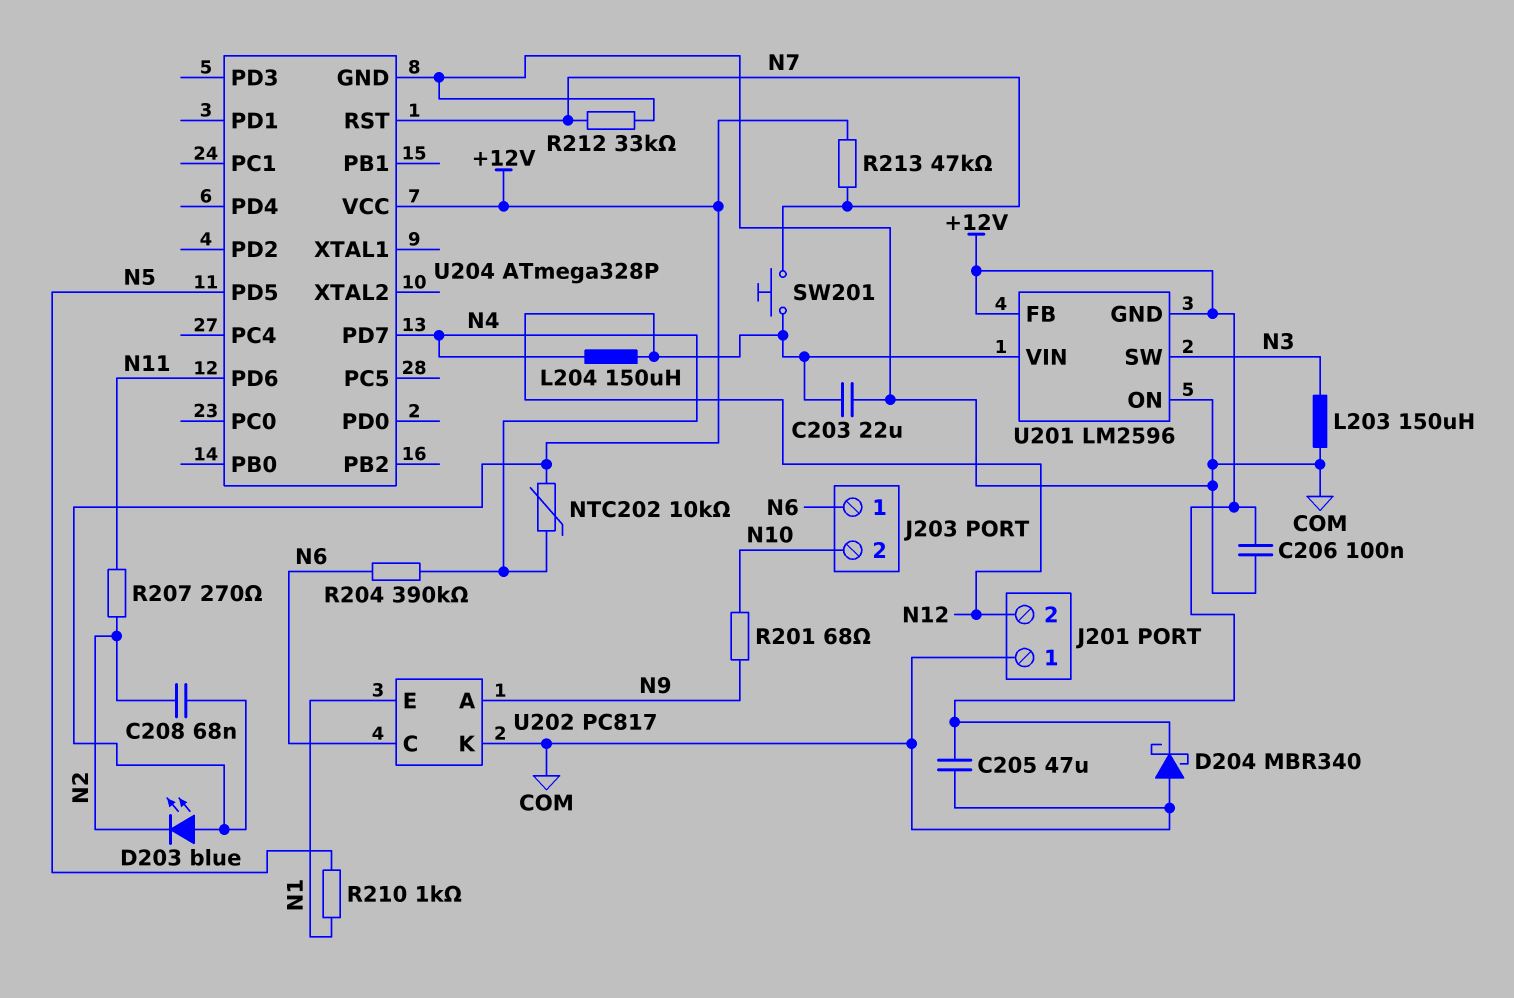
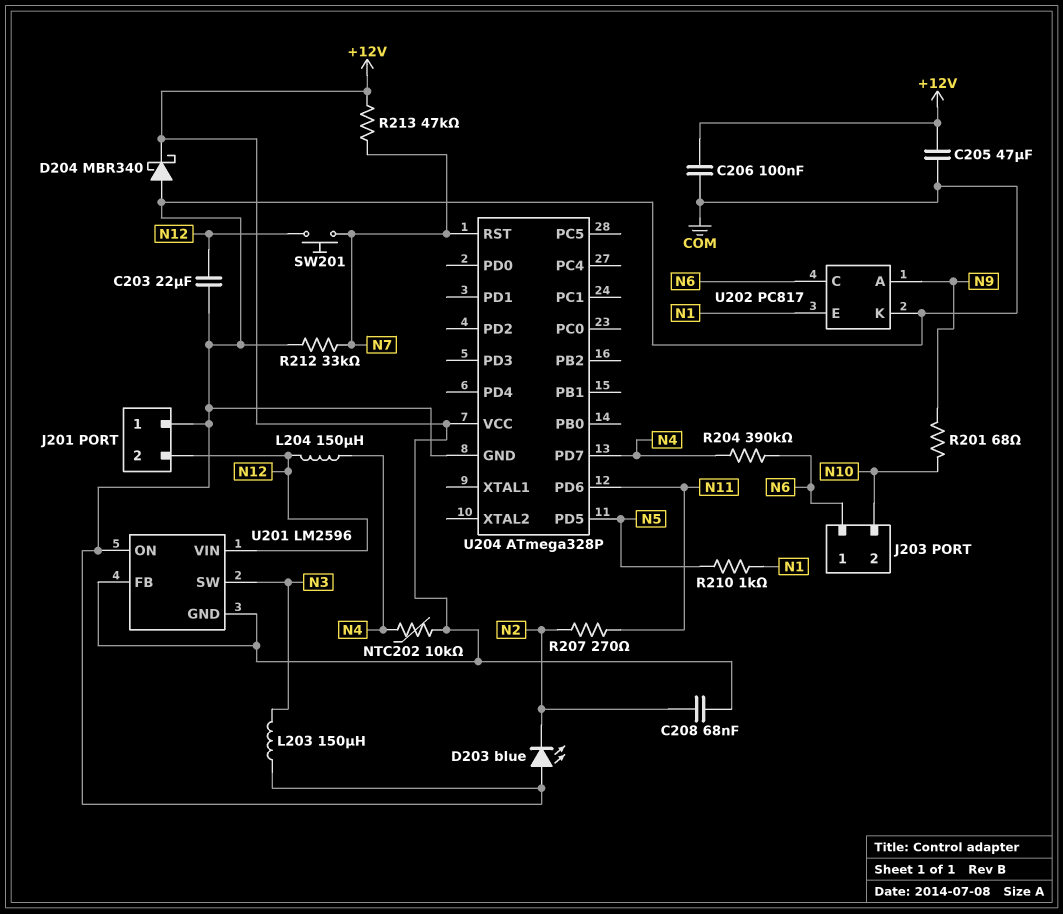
D203: LED blue (A +12V, K N2) -> LED blue (A COM, K N2)

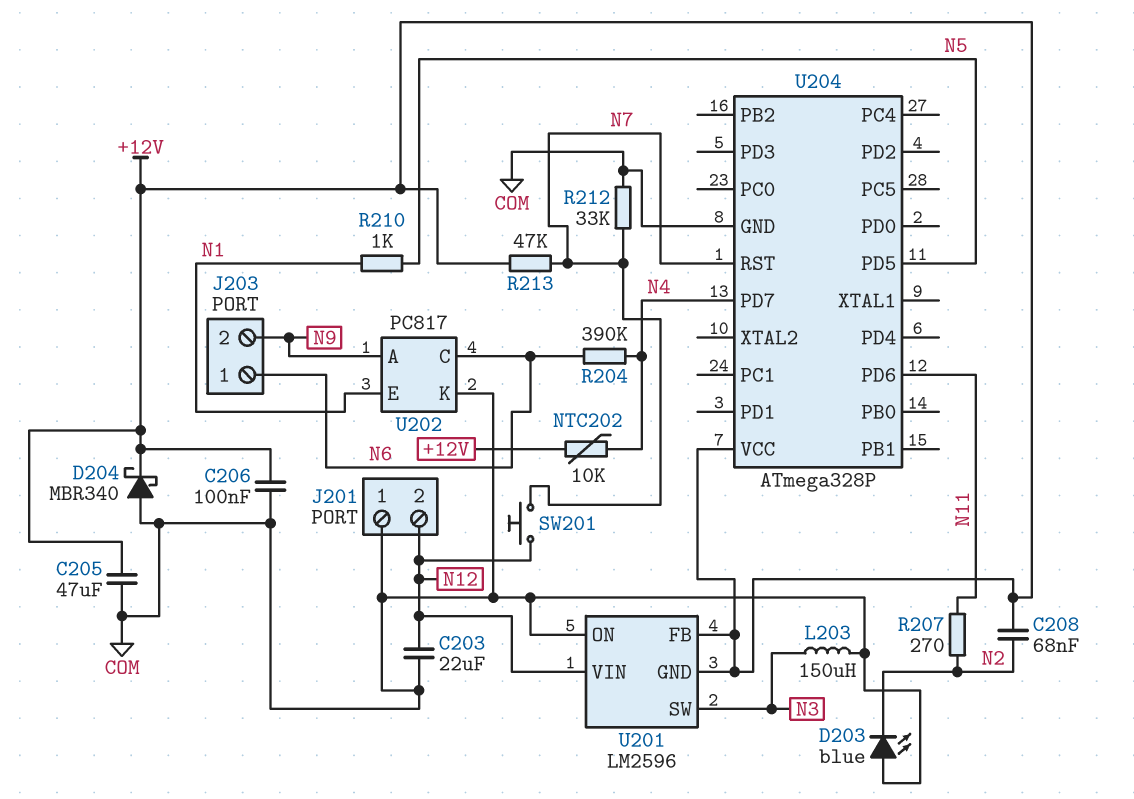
J203 pin 2: N10 -> N9
L204: 150uH (N4, N12) -> none
R201: 68 (N9, N10) -> none

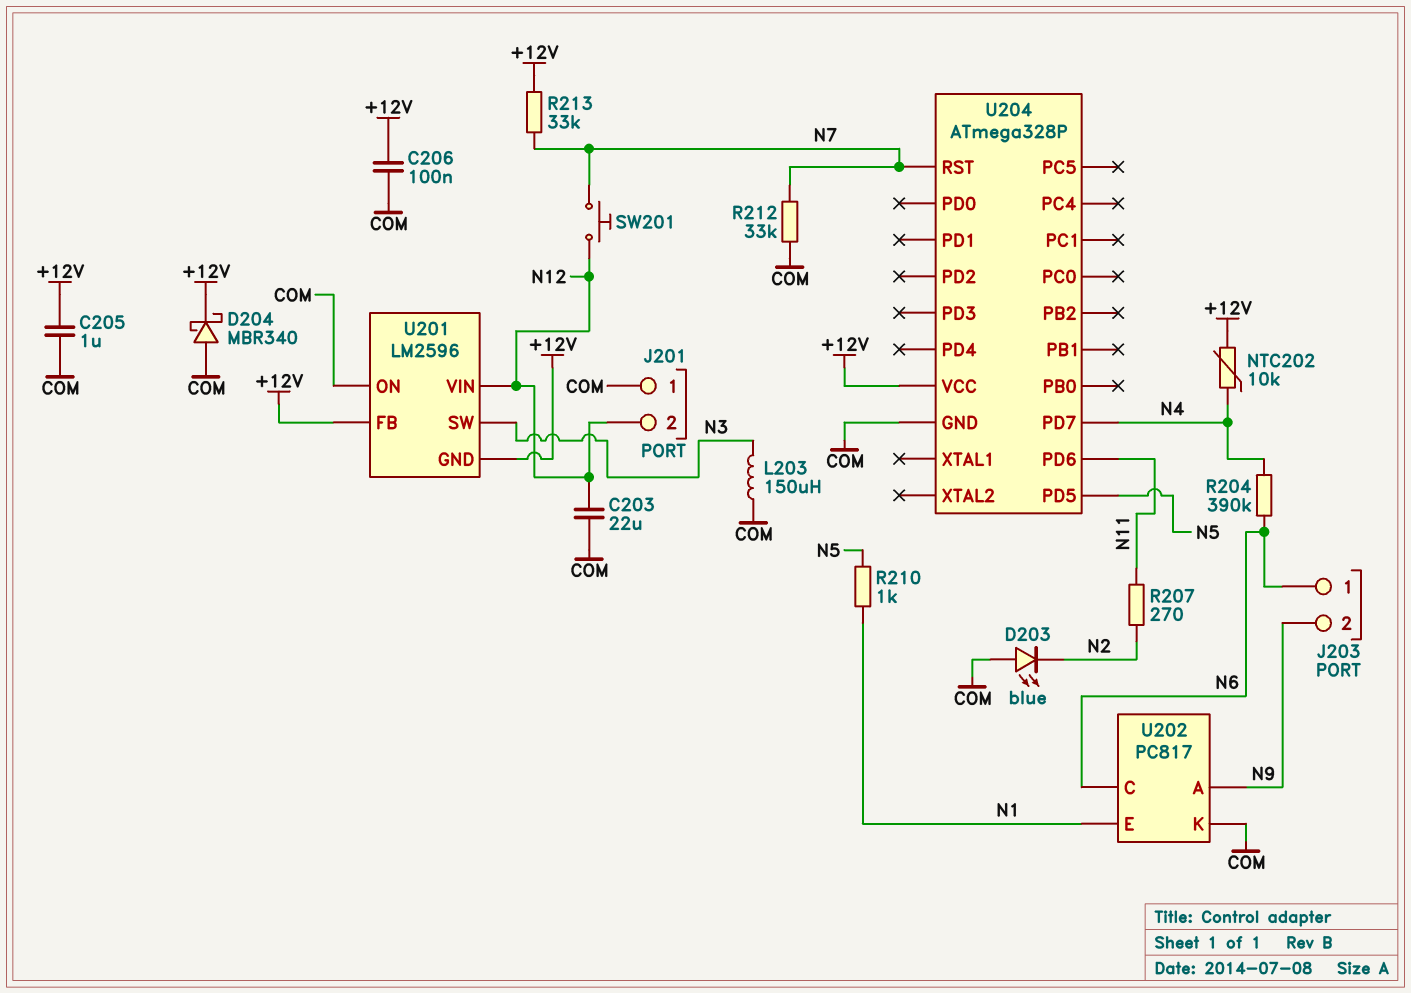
C205: 47uF (+12V, COM) -> 1uF (+12V, COM)
C208: 68nF (+12V, N2) -> none
R213: 47k (+12V, N7) -> 33k (+12V, N7)

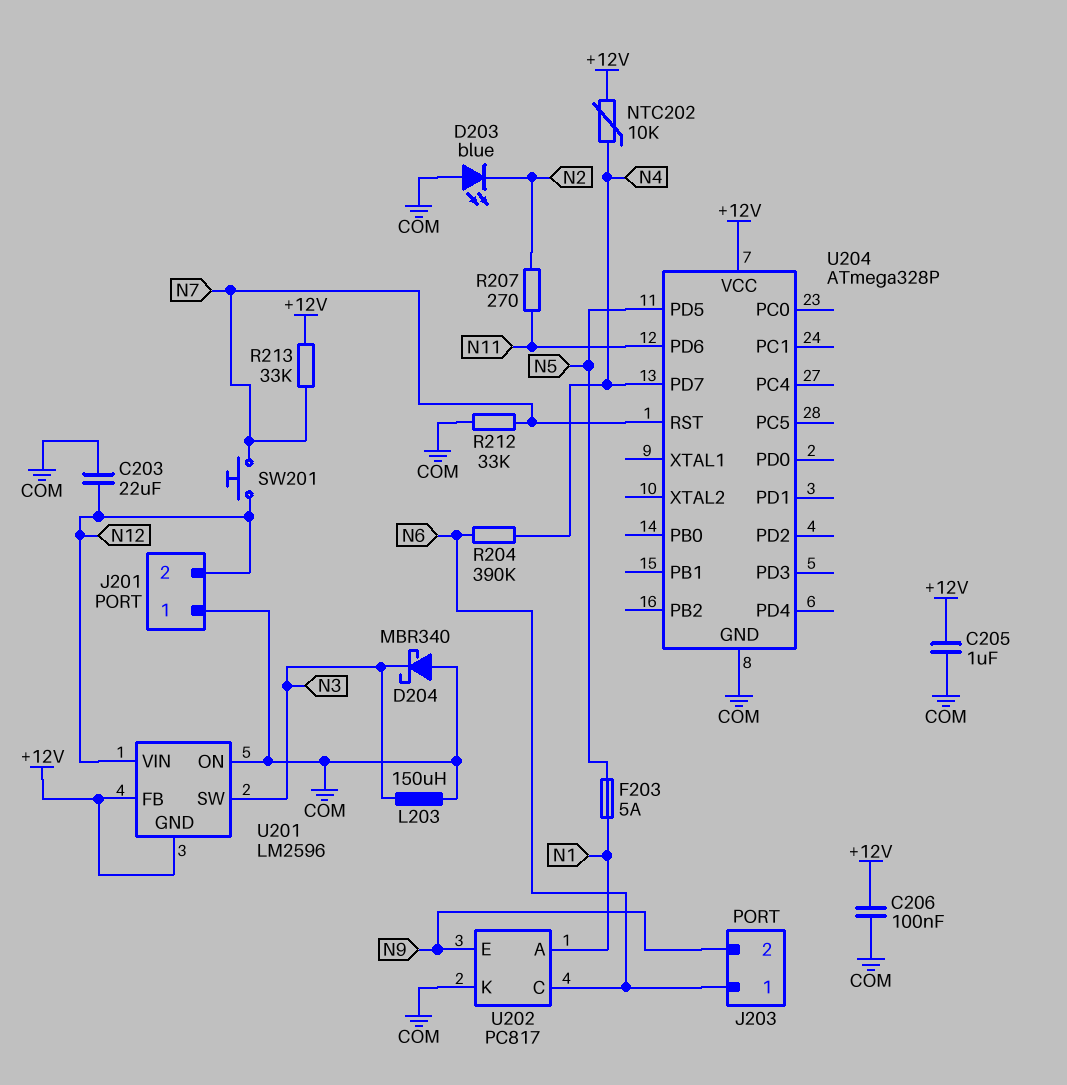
D204: schottky MBR340 (A COM, K +12V) -> schottky MBR340 (A COM, K N3)
F203: none -> 5A (N1, N5)
R210: 1k (N1, N5) -> none
U202 pin A: N9 -> N1
U202 pin E: N1 -> N9

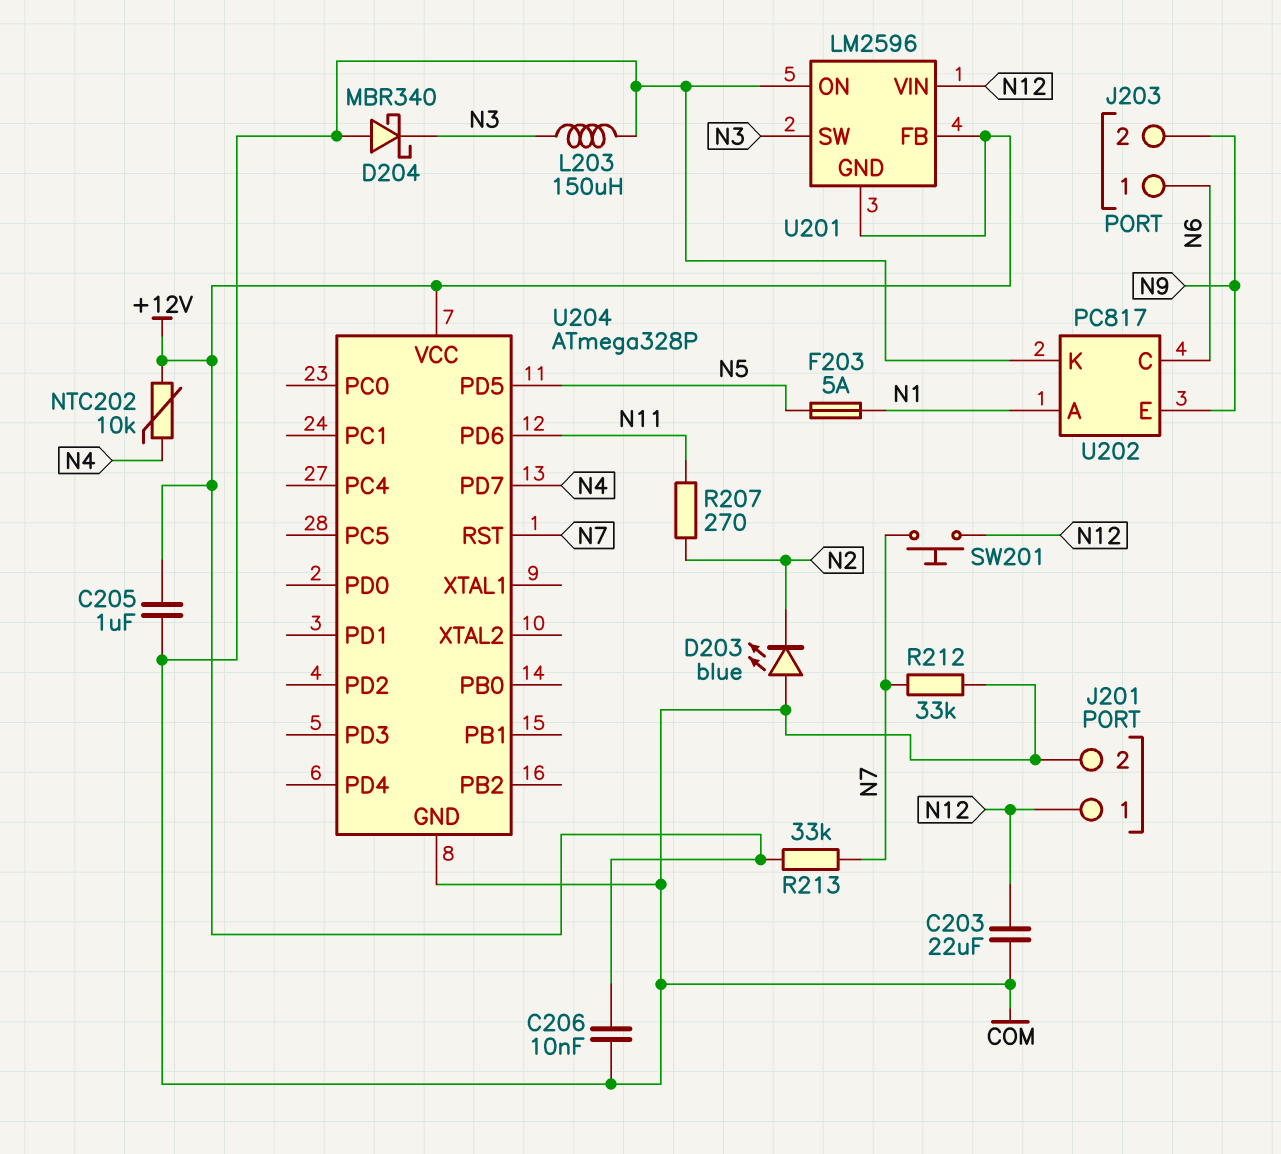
C206: 100nF (+12V, COM) -> 10nF (+12V, COM)
J201 pin 1: COM -> N12
J201 pin 2: N12 -> COM
R204: 390k (N4, N6) -> none

